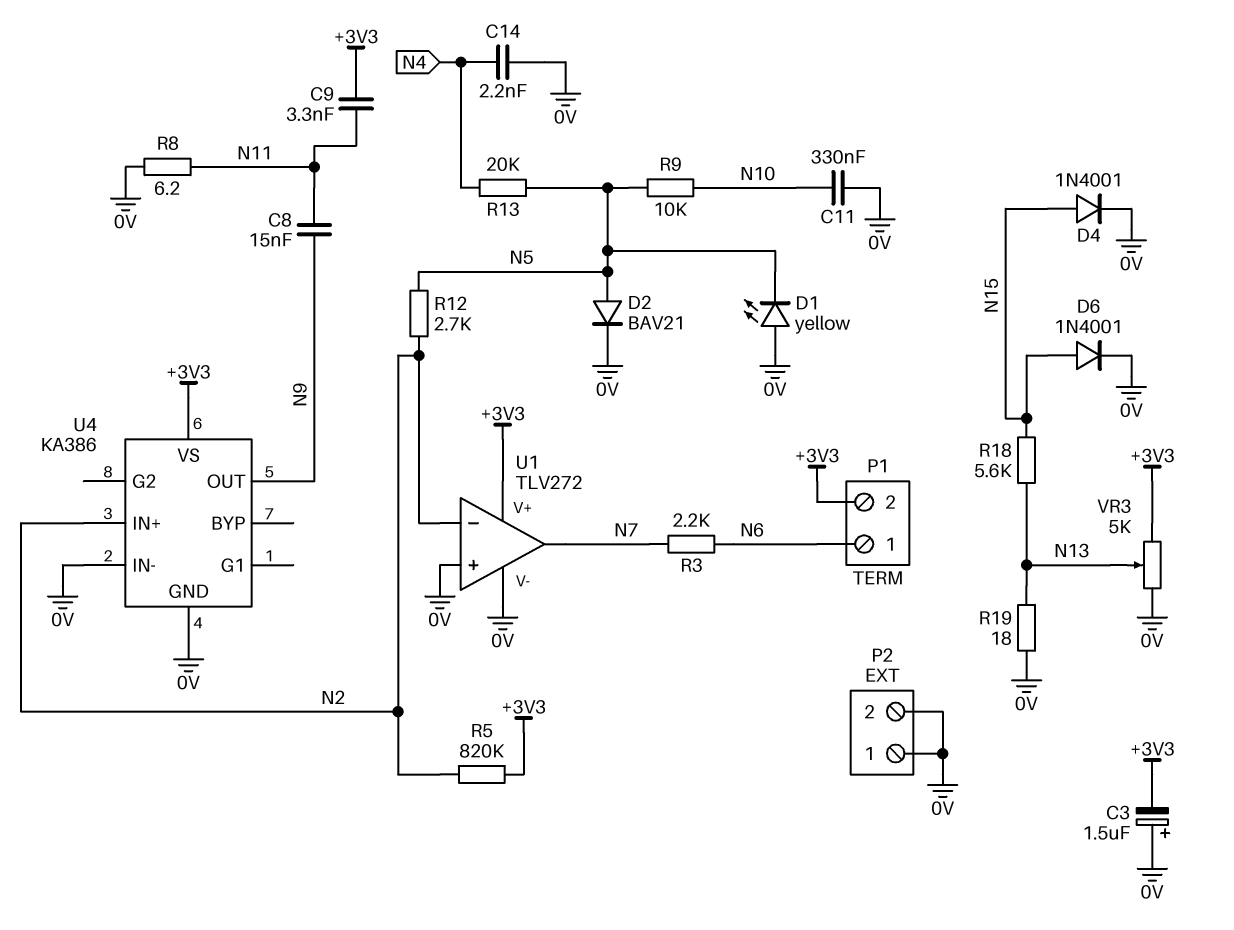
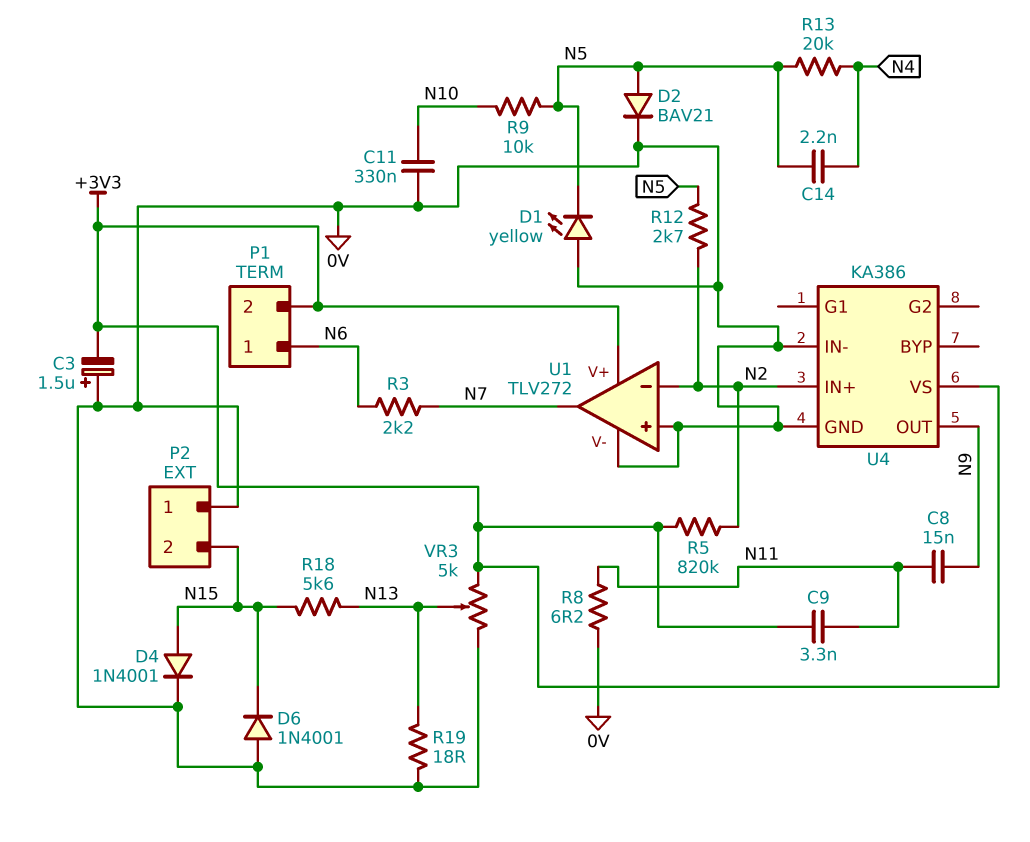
C14: 2.2nF (0V, N4) -> 2.2nF (N4, N5)
D6: diode 1N4001 (A N15, K 0V) -> diode 1N4001 (A 0V, K N15)
P2 pin 2: 0V -> N15

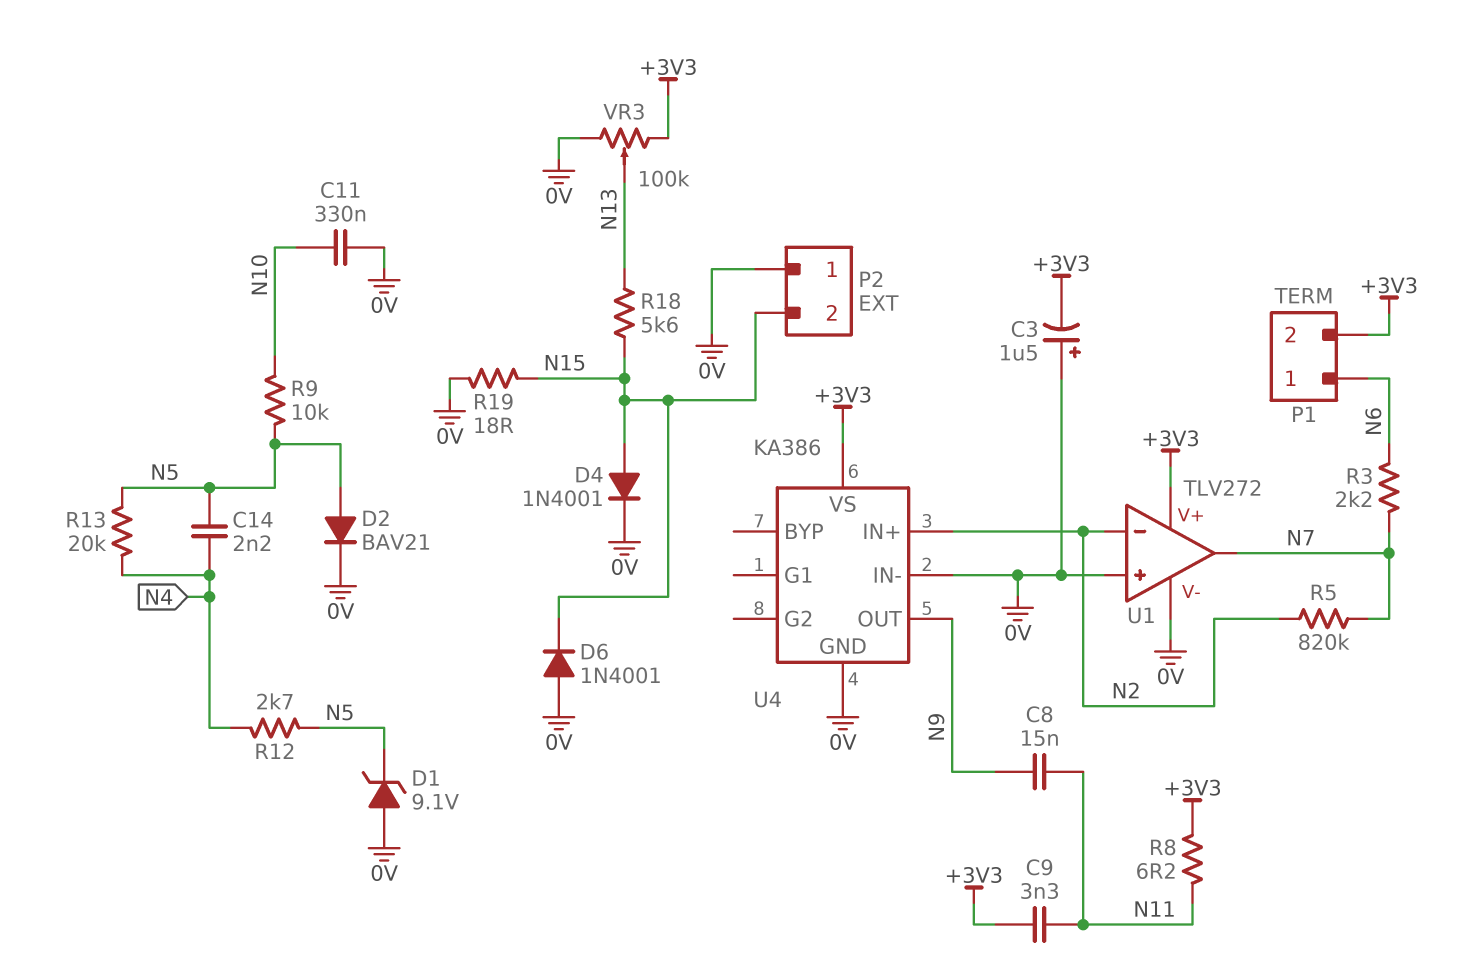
D1: LED yellow (A 0V, K N5) -> zener 9.1V (A 0V, K N5)
R5: 820k (+3V3, N2) -> 820k (N2, N7)
R8: 6.2 (0V, N11) -> 6.2 (+3V3, N11)
R12: 2.7k (N2, N5) -> 2.7k (N4, N5)
R19: 18 (0V, N13) -> 18 (0V, N15)
VR3: 5k (+3V3, 0V, wiper N13) -> 100k (+3V3, 0V, wiper N13)

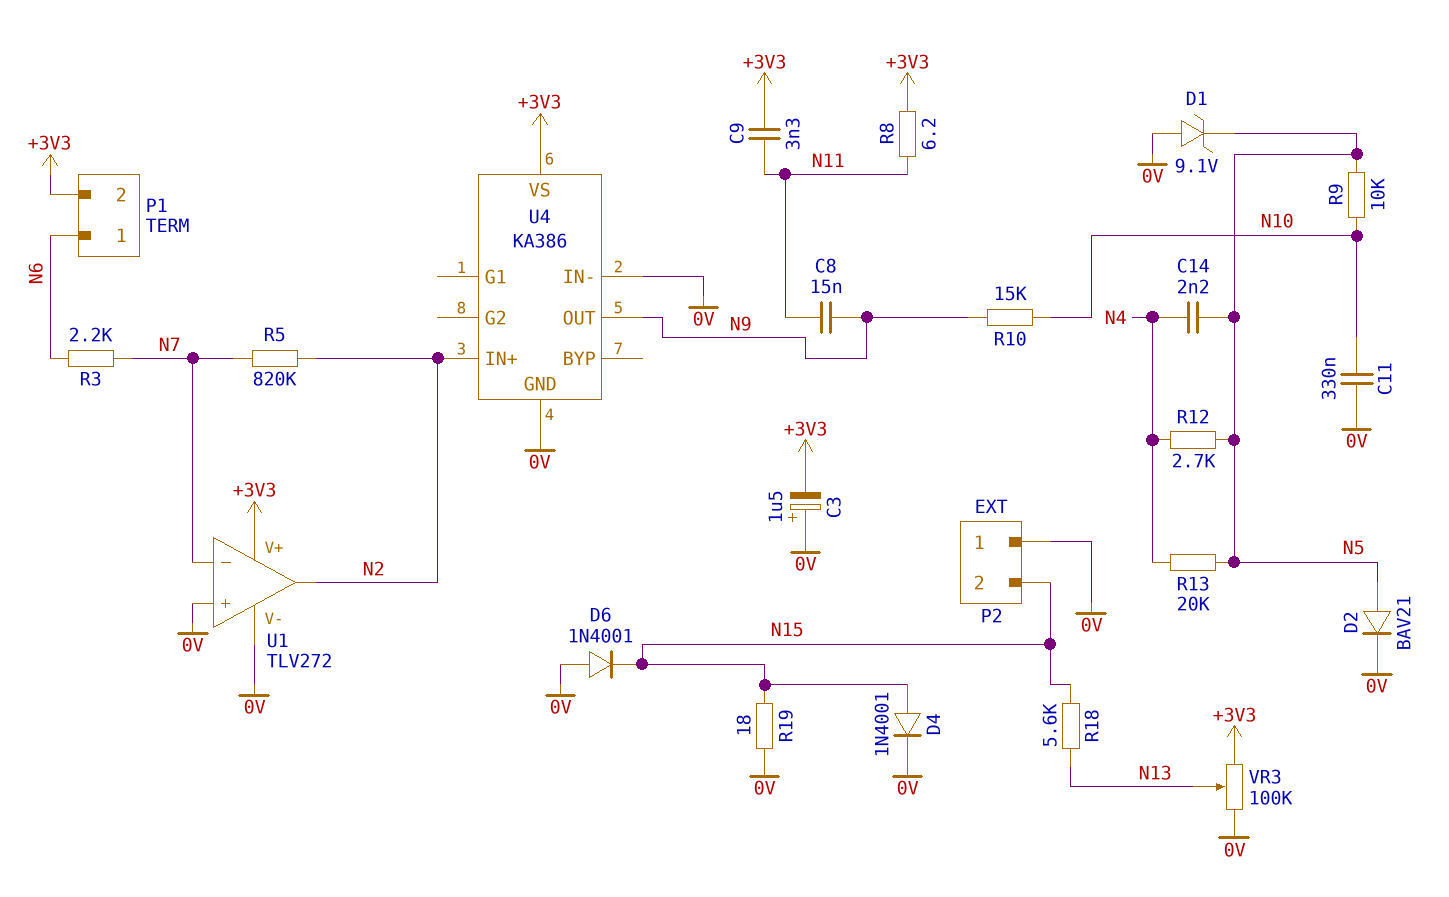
R10: none -> 15k (N9, N10)
U1 pin in-: N2 -> N7
U1 pin out: N7 -> N2

